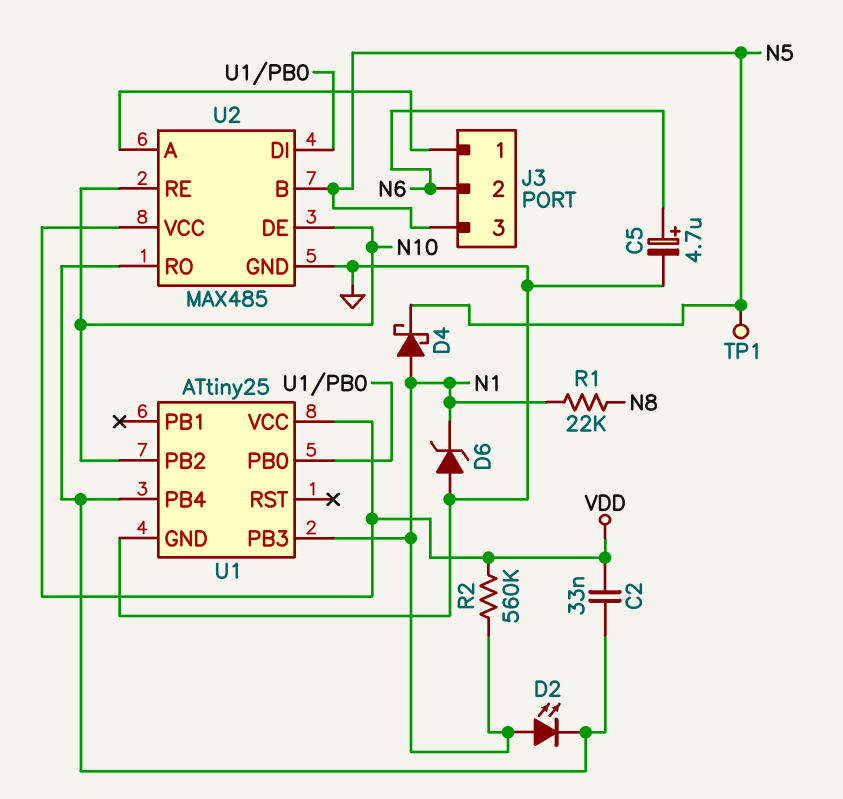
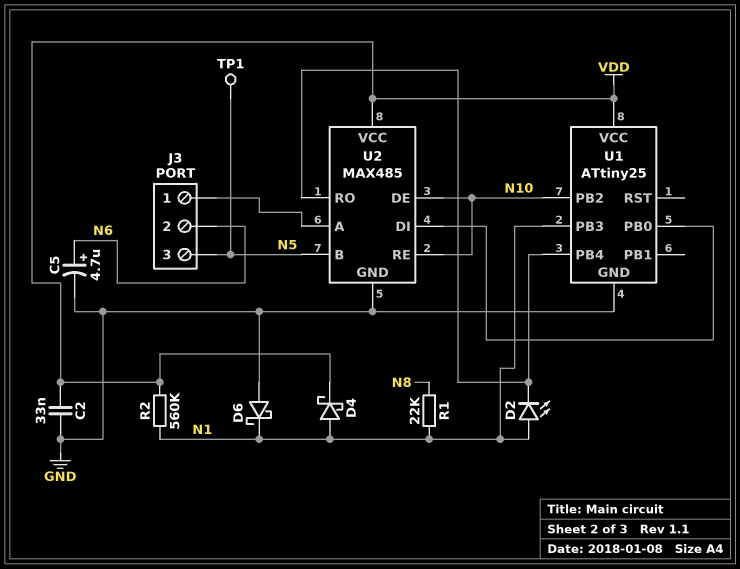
C2: 33nF (U1/PB4, VDD) -> 33nF (GND, VDD)
D4: schottky (A N1, K N5) -> schottky (A N1, K VDD)
D6: zener (A GND, K N1) -> schottky (A GND, K N1)

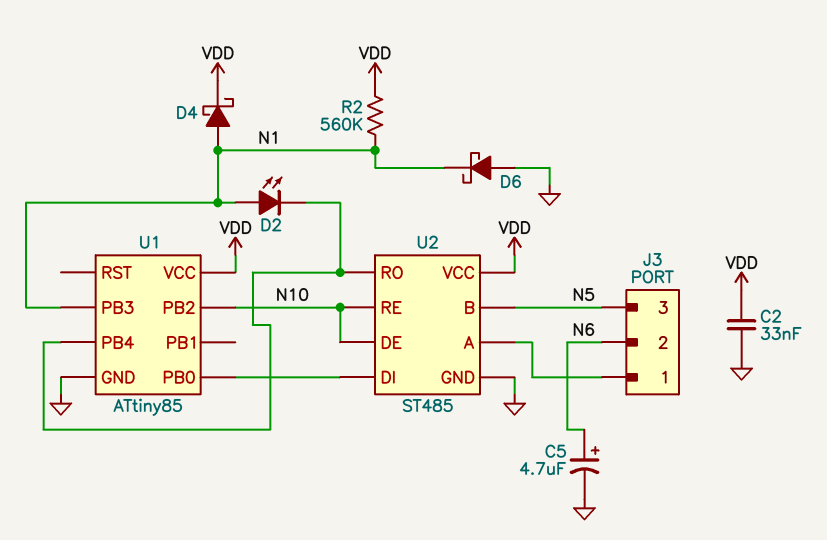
R1: 22k (N1, N8) -> none
TP1: test point (N5) -> none
U1: ATtiny25 -> ATtiny85
U2: MAX485 -> ST485

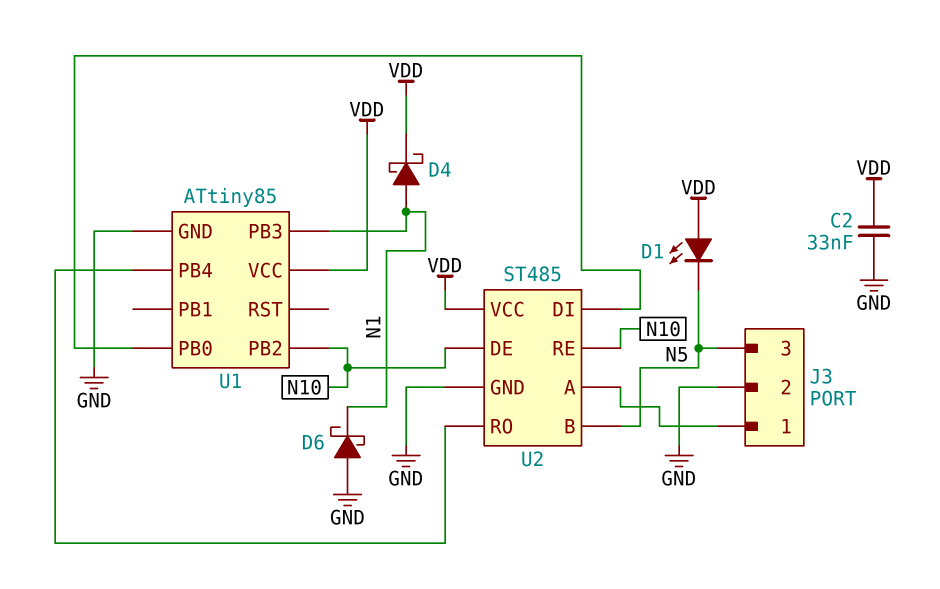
C5: 4.7uF (plus N6, minus GND) -> none
D1: none -> LED (A VDD, K N5)
D2: LED (A N1, K U1/PB4) -> none
J3 pin 2: N6 -> GND
R2: 560k (N1, VDD) -> none

